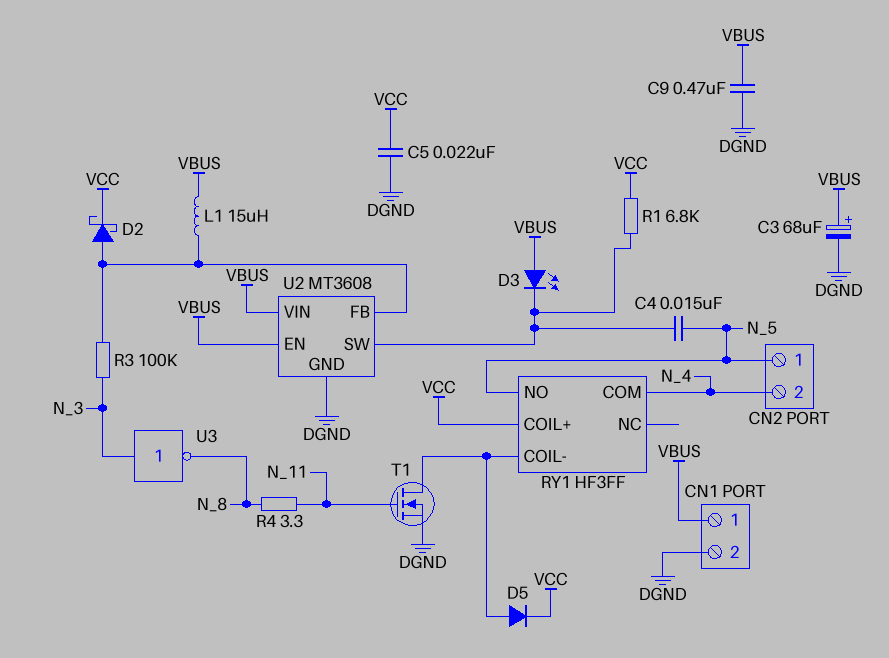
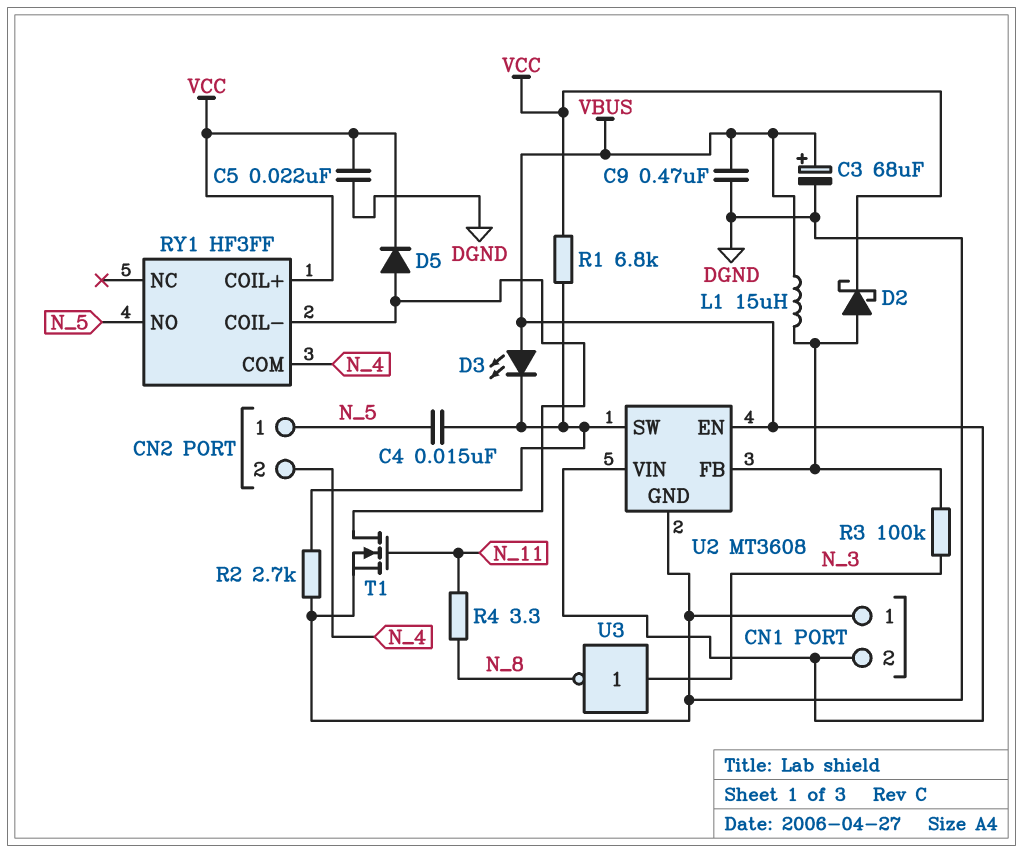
CN1 pin 1: VBUS -> DGND
CN1 pin 2: DGND -> VBUS
R2: none -> 2.7k (DGND, U2/SW)

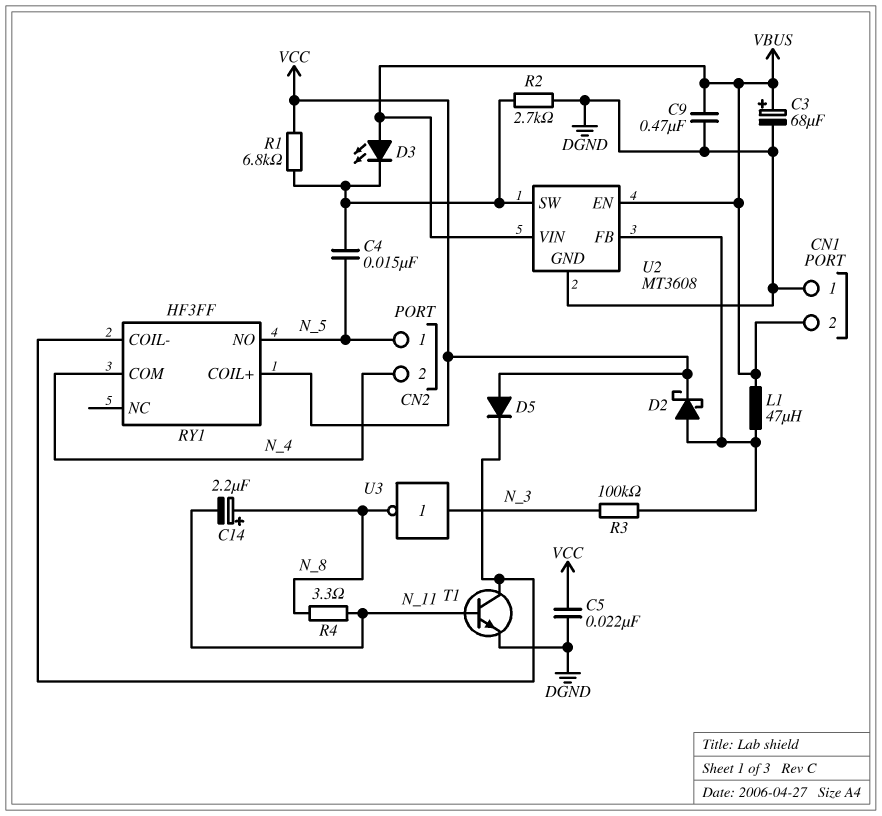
C14: none -> 2.2uF (plus N_8, minus N_11)
D5: diode (A RY1/COIL-, K VCC) -> diode (A VCC, K RY1/COIL-)
L1: 15uH (U2/FB, VBUS) -> 47uH (U2/FB, VBUS)
T1: NMOS (G N_11, D RY1/COIL-, S DGND) -> NPN (B N_11, C RY1/COIL-, E DGND)

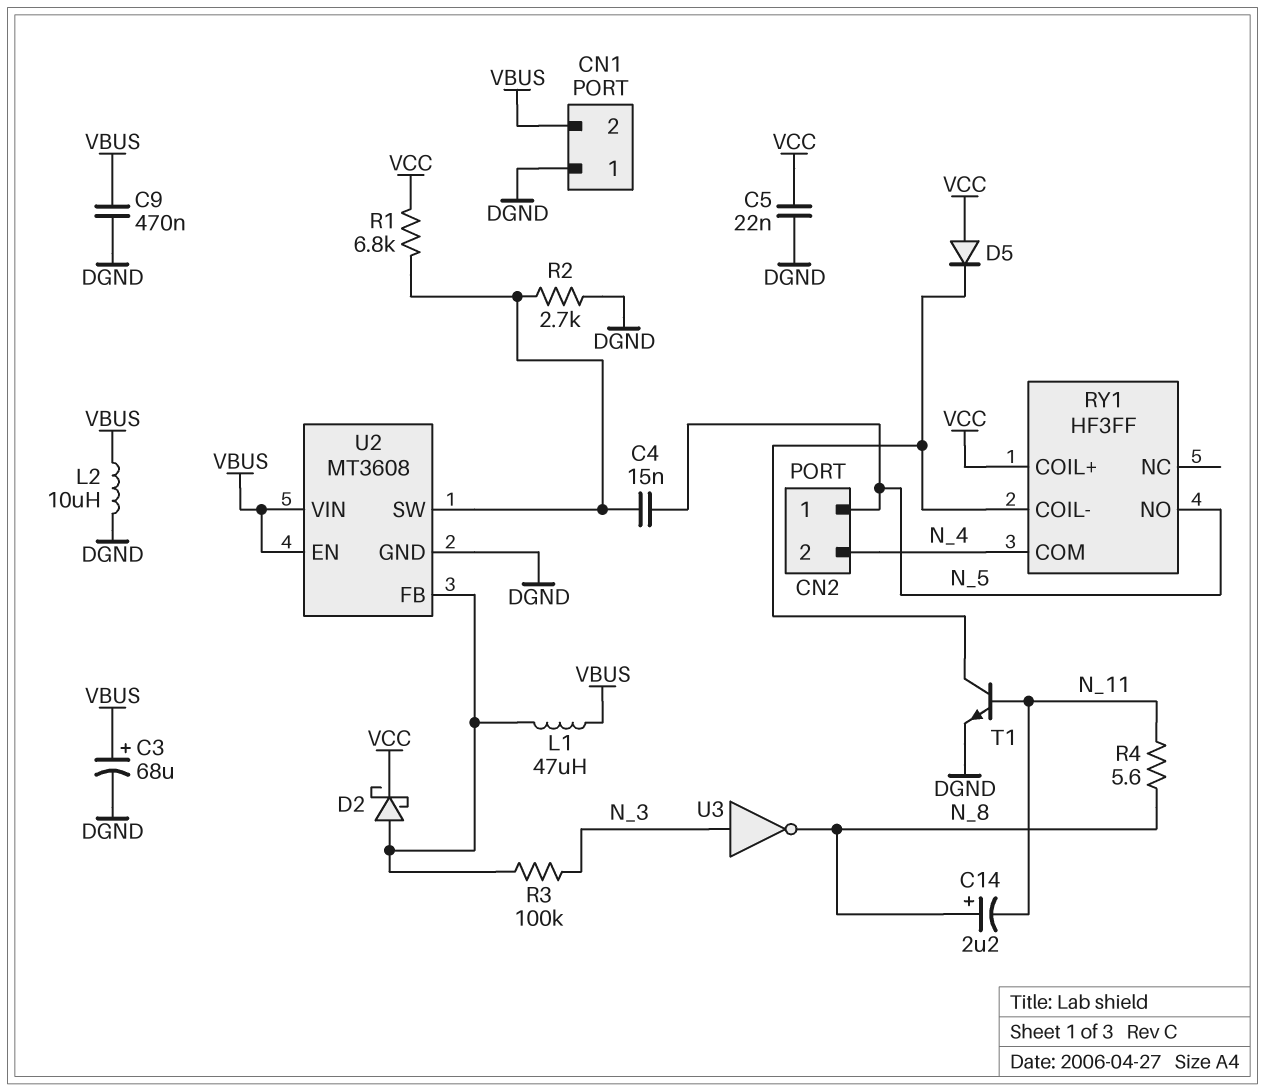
D3: LED (A VBUS, K U2/SW) -> none
L2: none -> 10uH (DGND, VBUS)
R4: 3.3 (N_8, N_11) -> 5.6 (N_8, N_11)

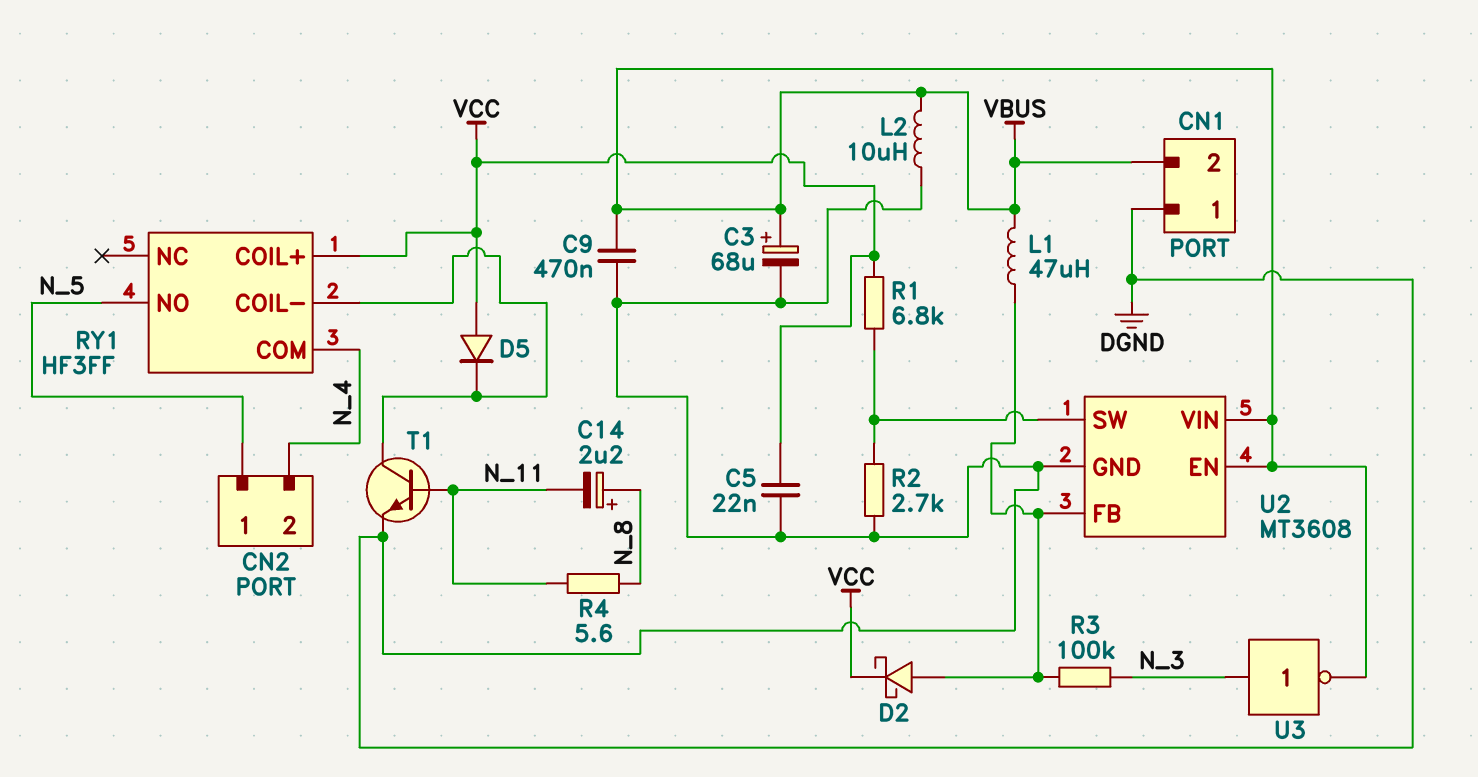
C4: 15nF (N_5, U2/SW) -> none
U3: NOT (in N_3, out N_8) -> NOT (in N_3, out VBUS)

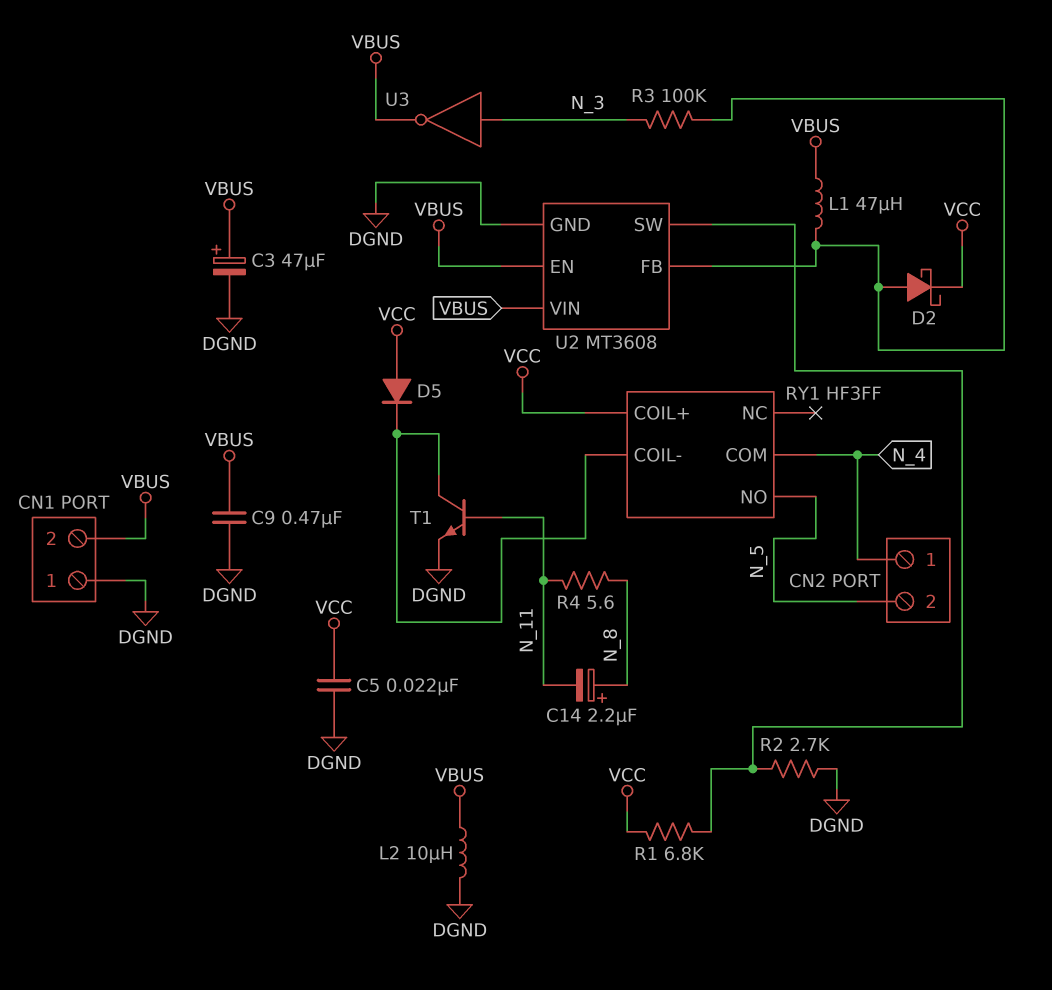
C3: 68uF (plus VBUS, minus DGND) -> 47uF (plus VBUS, minus DGND)
CN2 pin 1: N_5 -> N_4
CN2 pin 2: N_4 -> N_5

